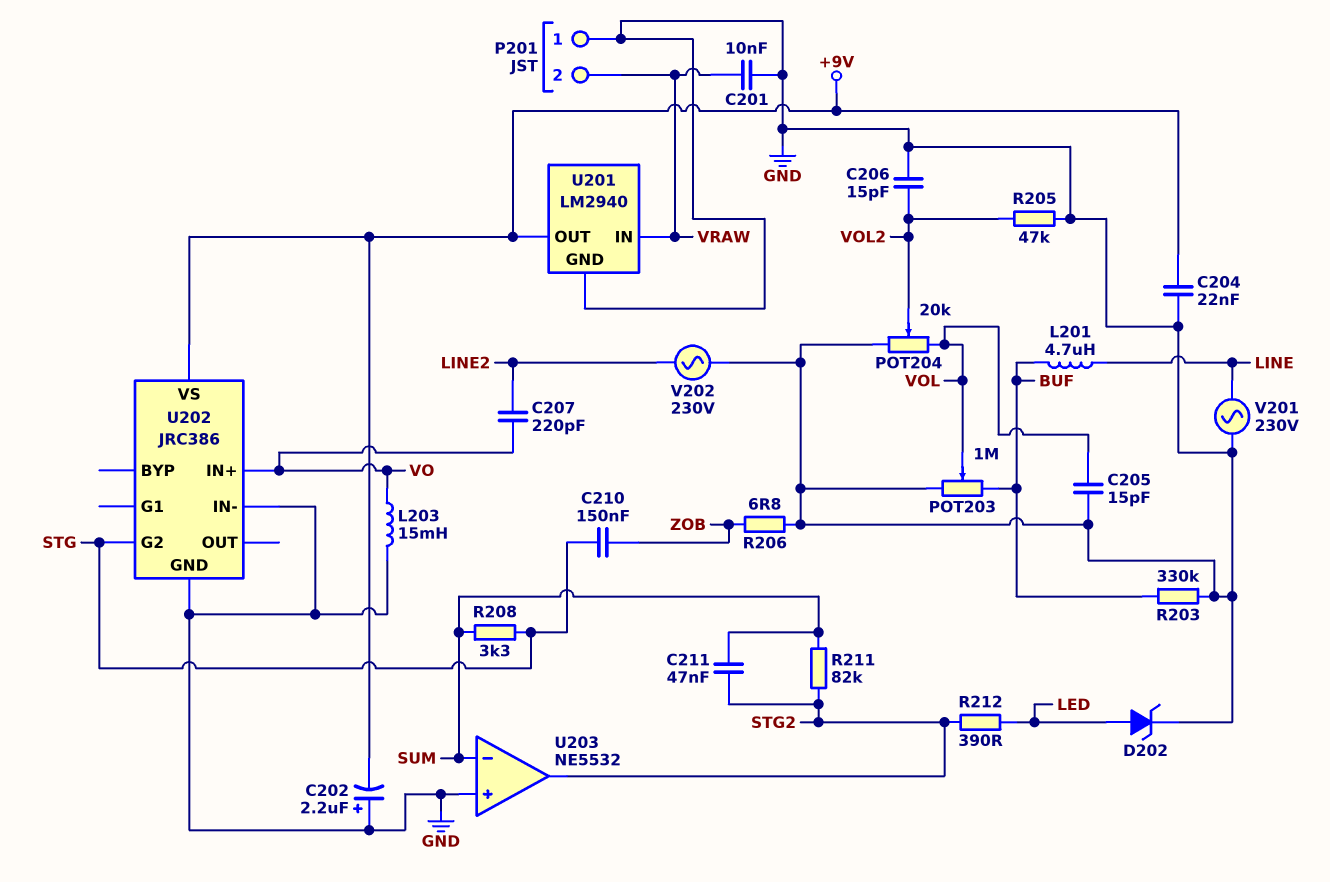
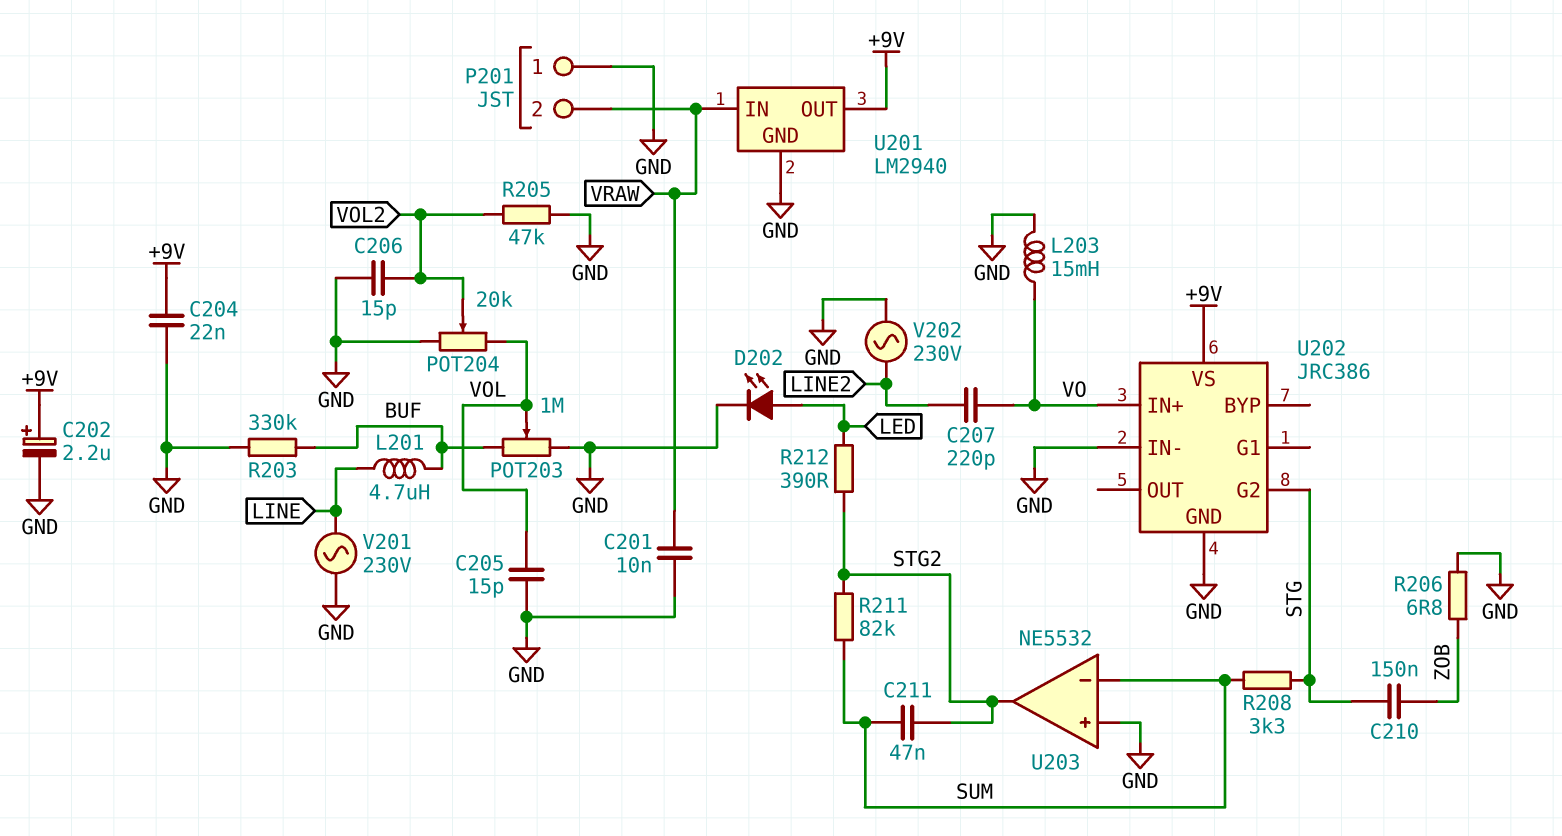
C202: 2.2uF (plus GND, minus +9V) -> 2.2uF (plus +9V, minus GND)
D202: zener (A LED, K GND) -> LED (A LED, K GND)

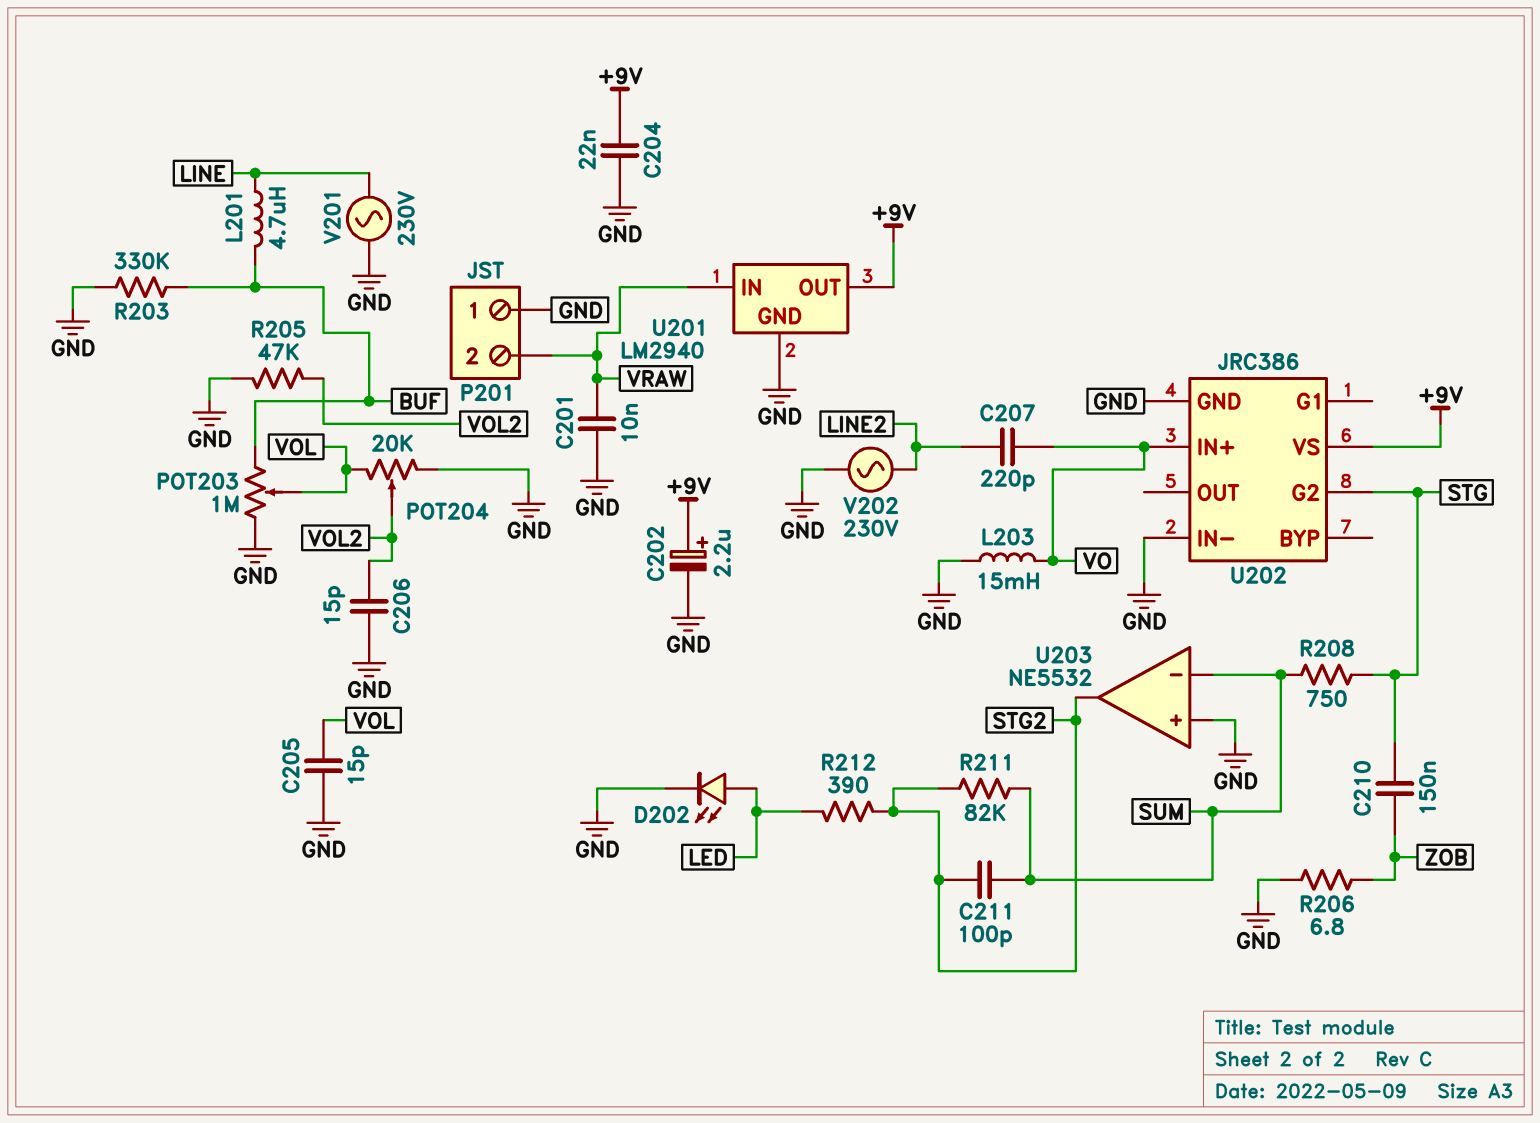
C211: 47nF (STG2, SUM) -> 100pF (STG2, SUM)
R208: 3.3k (STG, SUM) -> 750 (STG, SUM)

